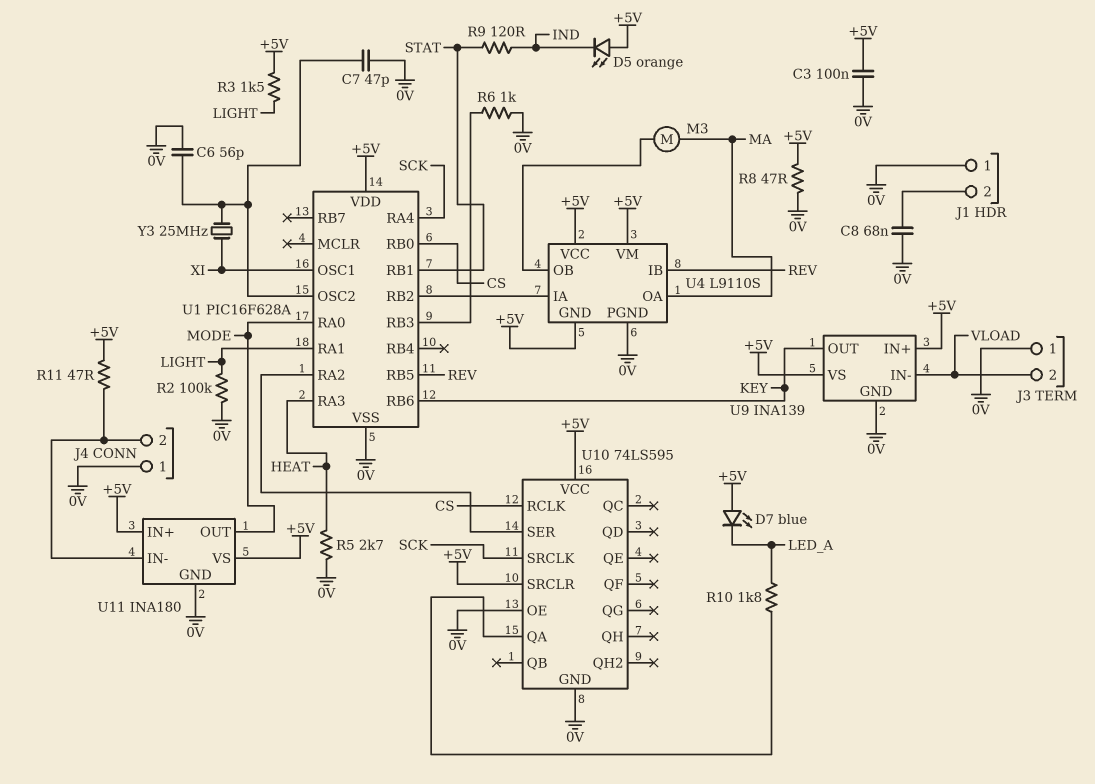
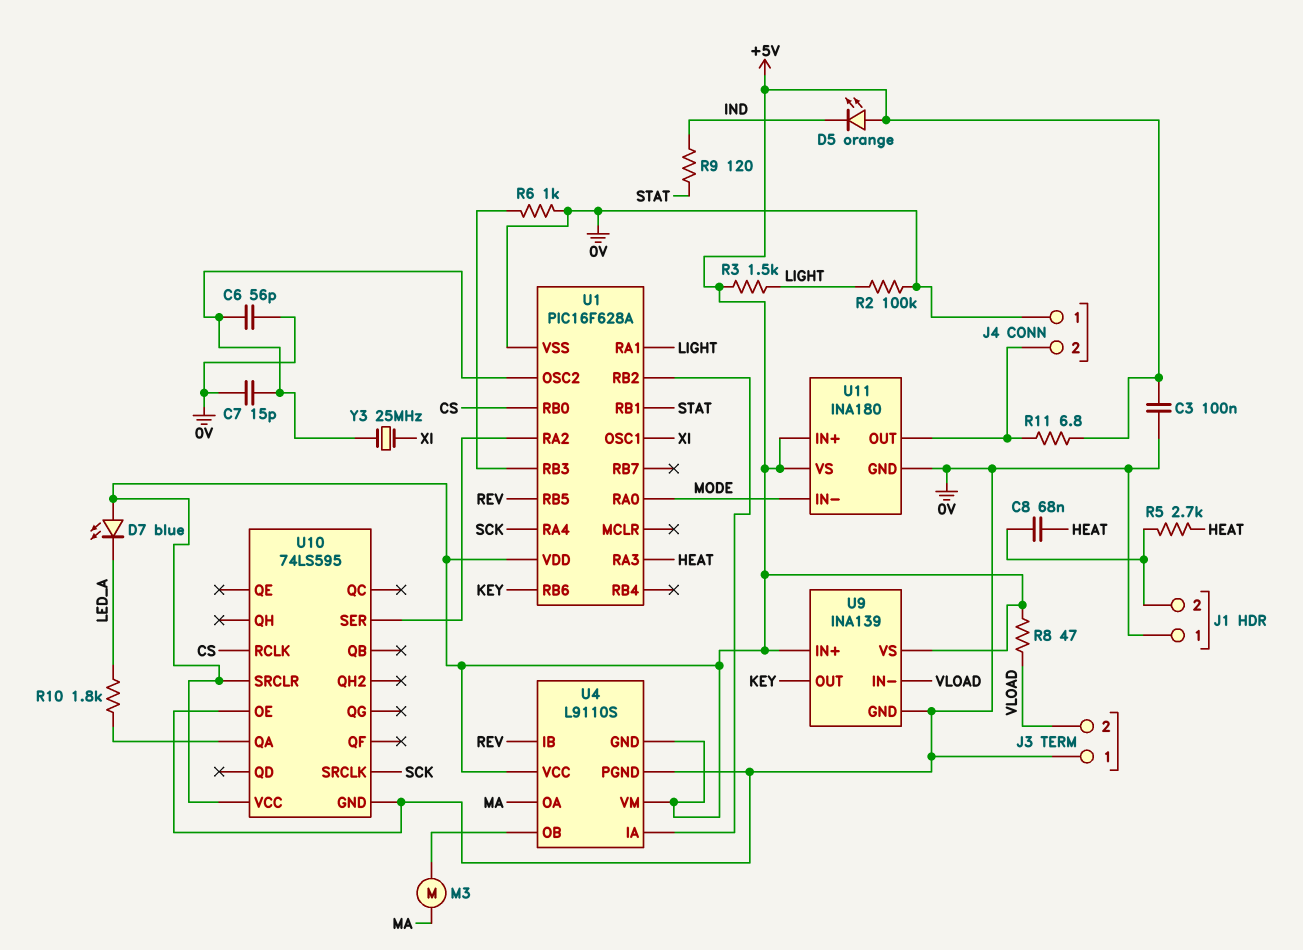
C7: 47pF (0V, U1/OSC2) -> 15pF (0V, U1/OSC2)
C8: 68nF (0V, J1/2) -> 68nF (HEAT, J1/2)
R5: 2.7k (0V, HEAT) -> 2.7k (HEAT, J1/2)
R8: 47 (+5V, 0V) -> 47 (+5V, VLOAD)
R11: 47 (+5V, J4/2) -> 6.8 (+5V, J4/2)
U11 pin IN-: J4/2 -> MODE
U11 pin OUT: MODE -> J4/2

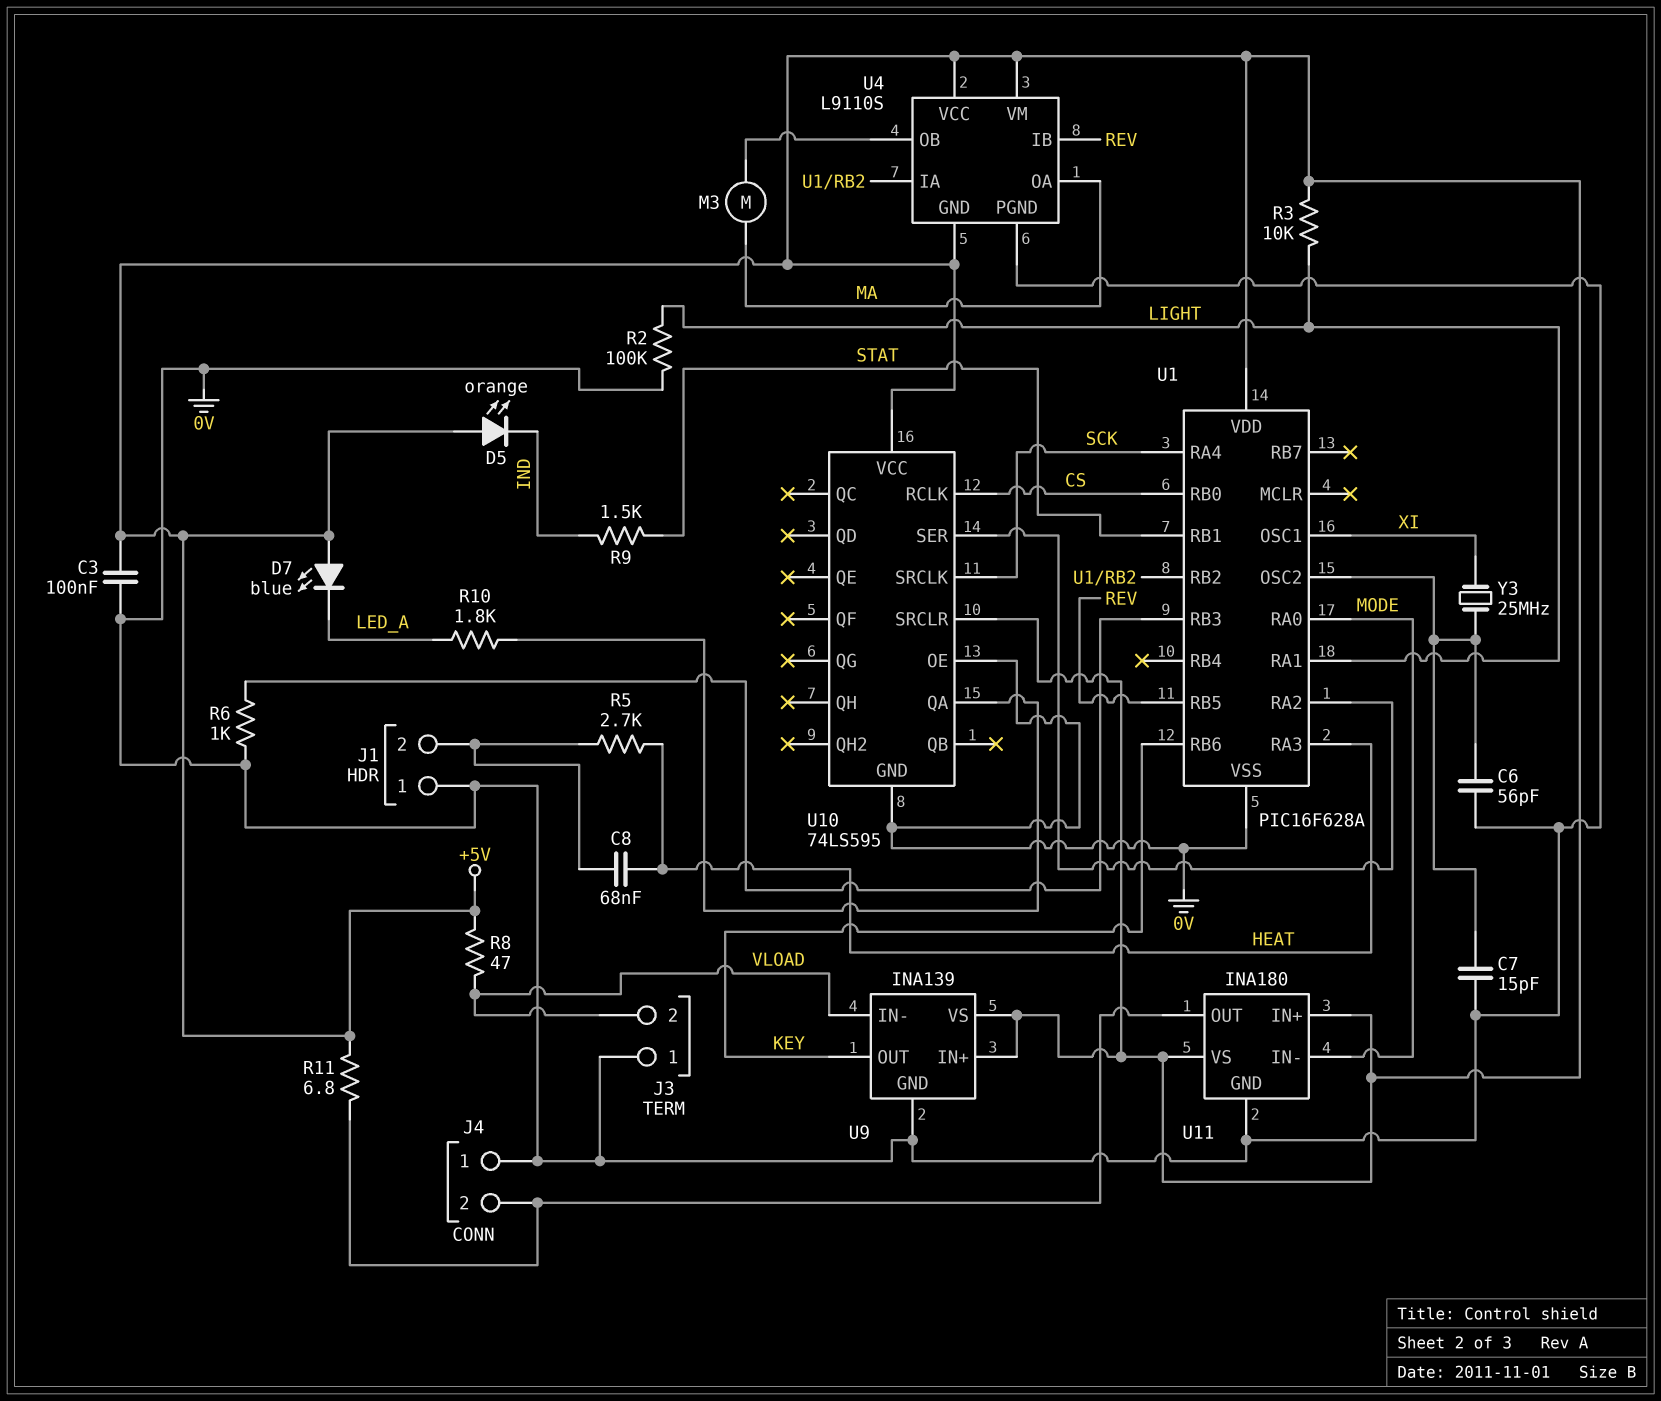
R3: 1.5k (+5V, LIGHT) -> 10k (+5V, LIGHT)
R9: 120 (IND, STAT) -> 1.5k (IND, STAT)

